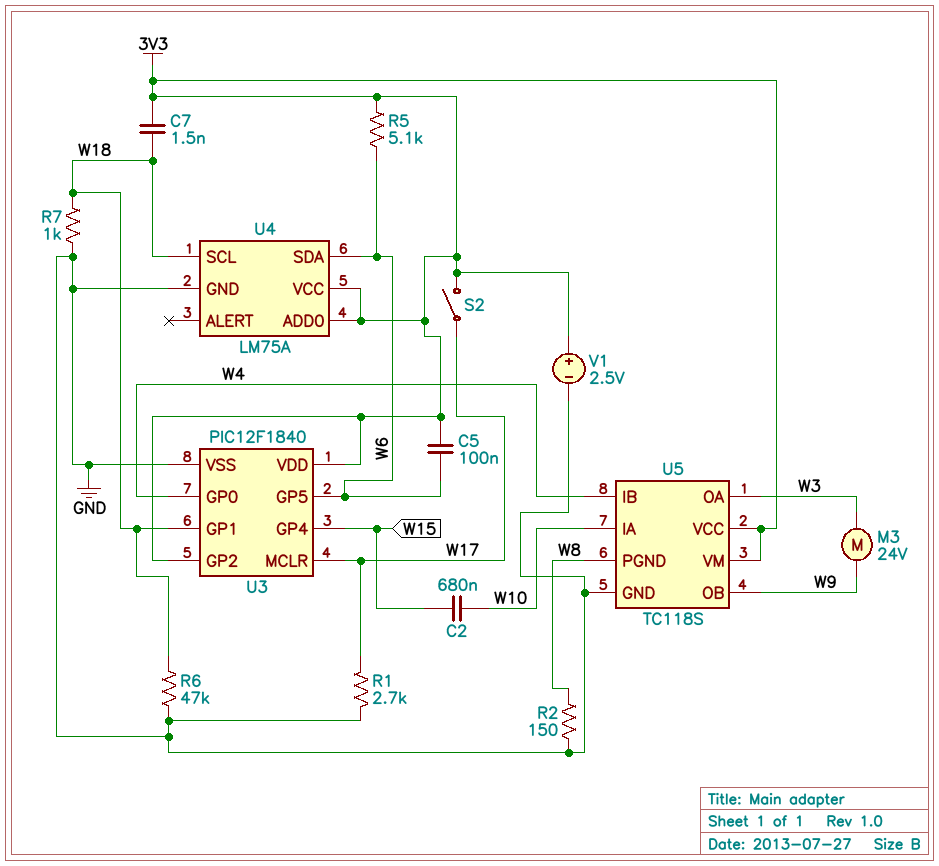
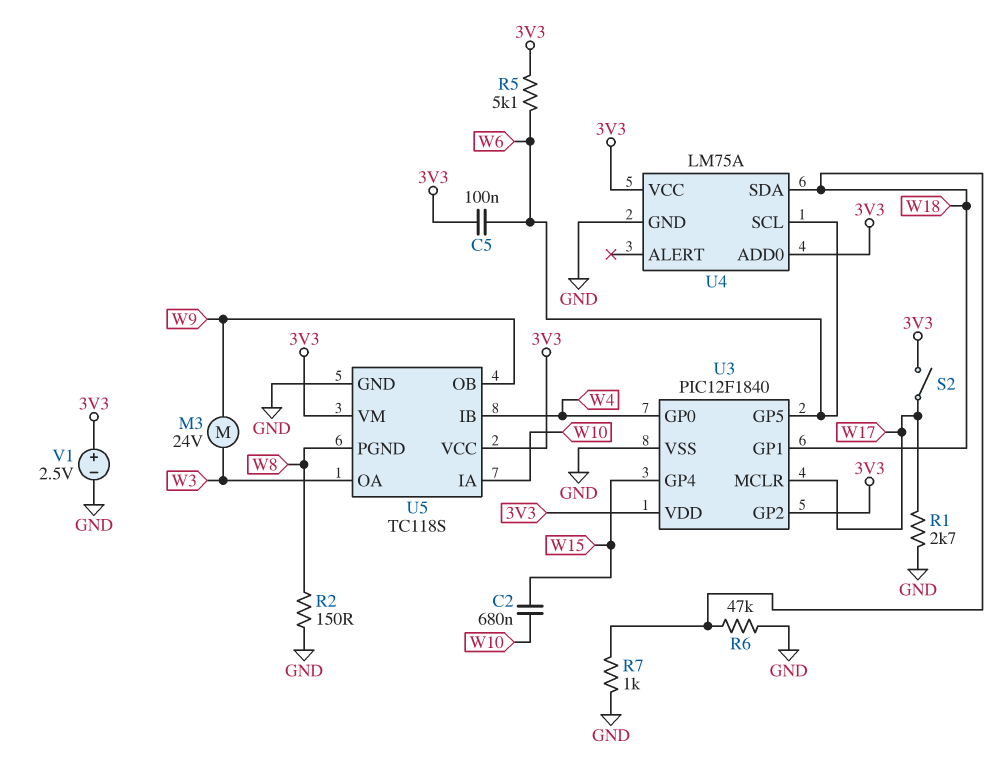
C7: 1.5nF (3V3, W18) -> none
U4 pin SCL: W18 -> W6
U4 pin SDA: W6 -> W18

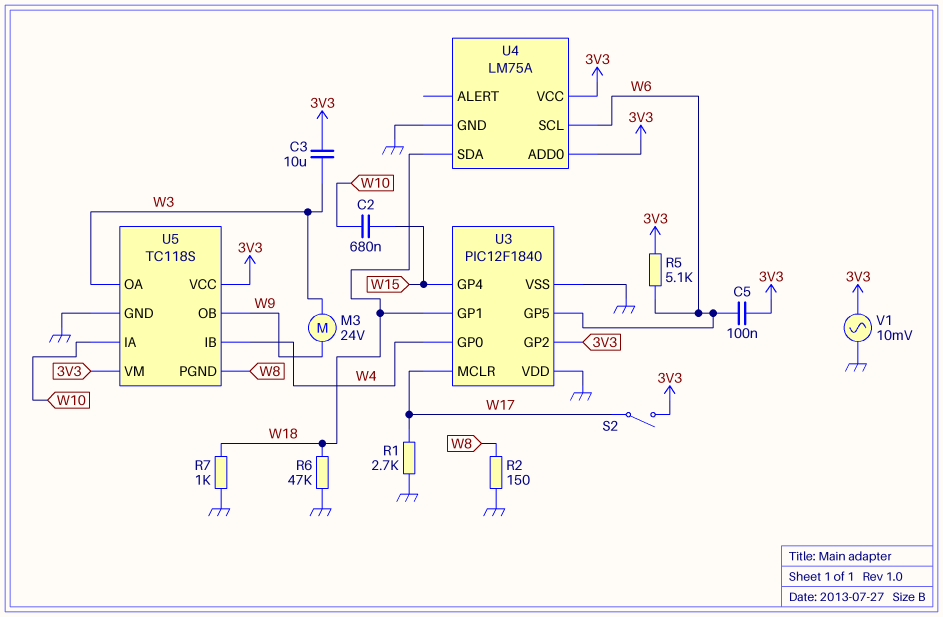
C3: none -> 10uF (3V3, W3)
U3 pin VDD: 3V3 -> GND
V1: 2.5V (plus 3V3, minus GND) -> AC 10mV (3V3, GND)

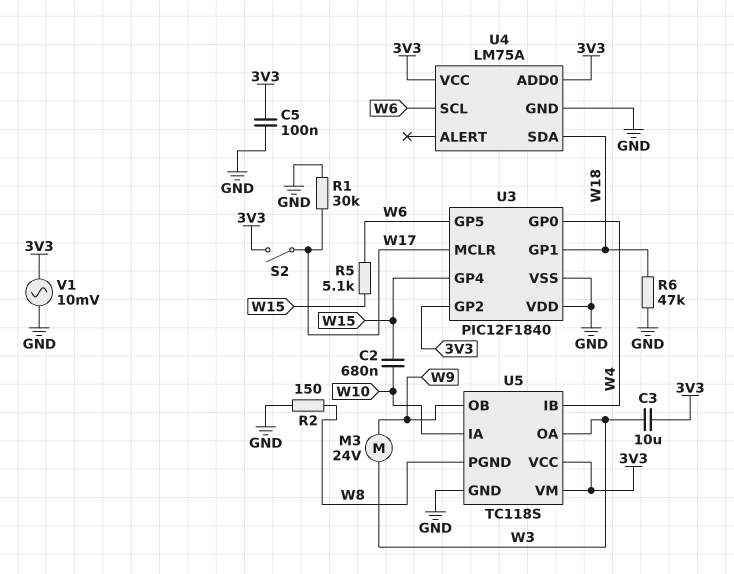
C5: 100nF (3V3, W6) -> 100nF (3V3, GND)
R1: 2.7k (GND, W17) -> 30k (GND, W17)
R5: 5.1k (3V3, W6) -> 5.1k (W6, W15)
R7: 1k (GND, W18) -> none

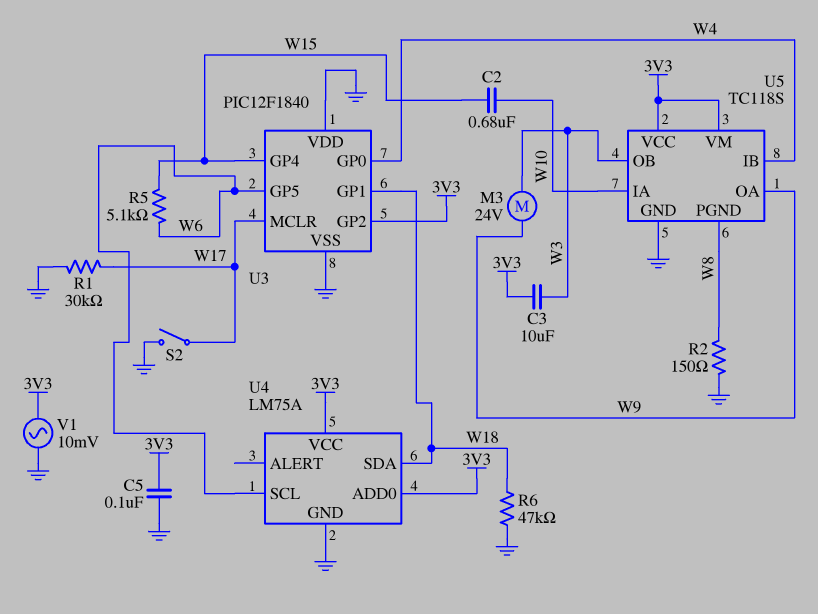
S2: switch (3V3, W17) -> switch (GND, W17)
U5 pin OA: W3 -> W9
U5 pin OB: W9 -> W3

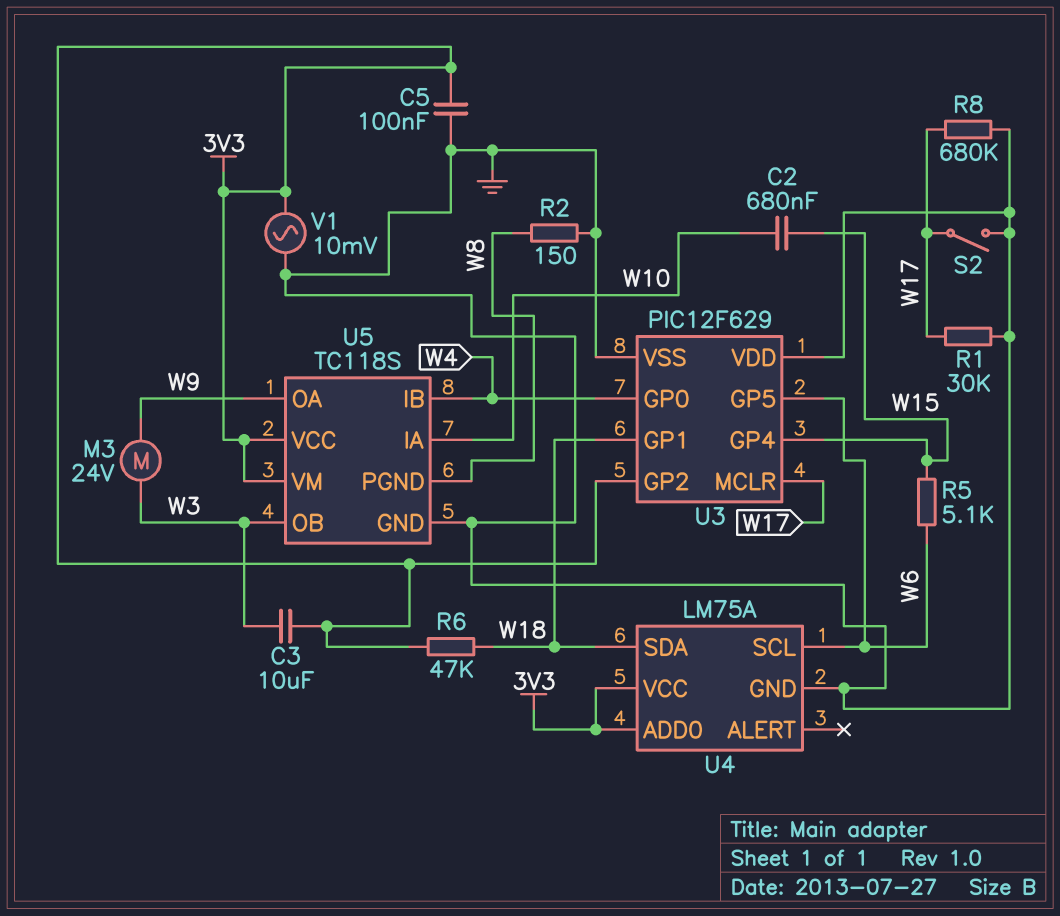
R6: 47k (GND, W18) -> 47k (3V3, W18)
R8: none -> 680k (GND, W17)
U3: PIC12F1840 -> PIC12F629

